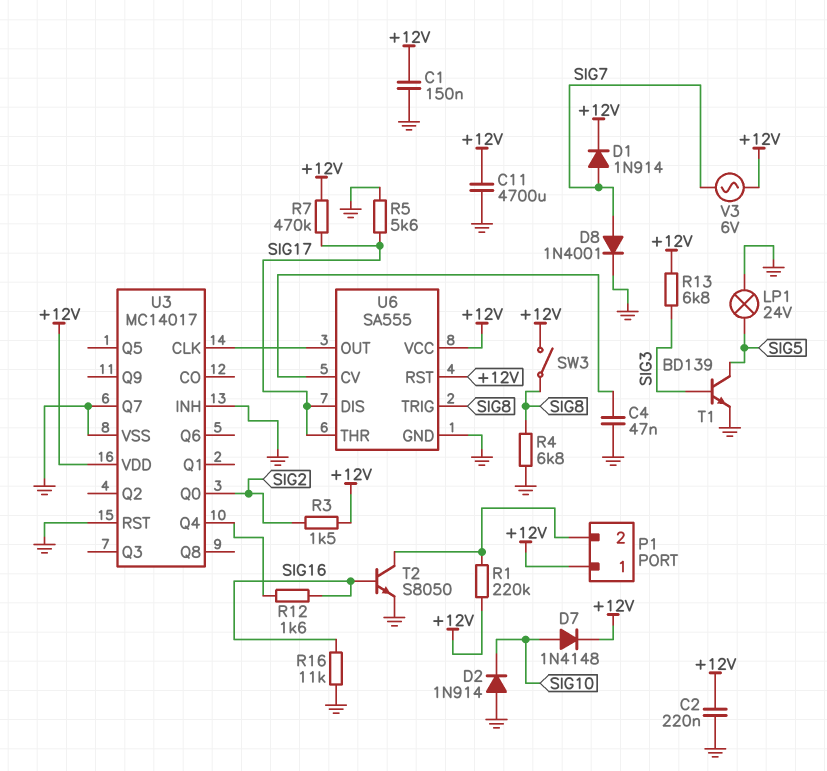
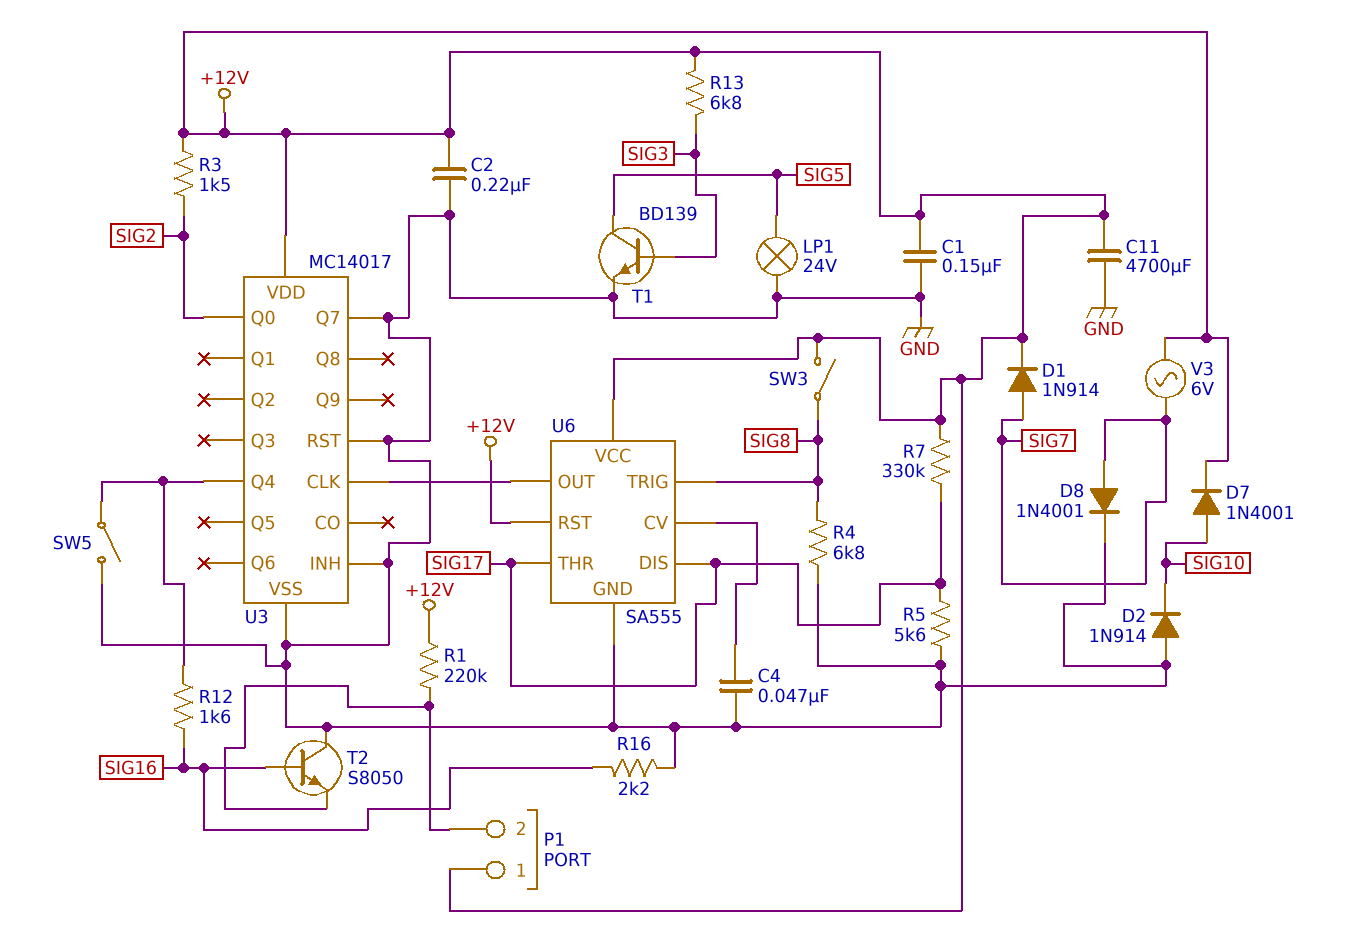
D7: diode 1N4148 (A SIG10, K +12V) -> diode 1N4001 (A SIG10, K +12V)
R7: 470k (+12V, SIG17) -> 330k (+12V, SIG17)
R16: 11k (GND, SIG16) -> 2.2k (GND, SIG16)
SW5: none -> switch (GND, U3/Q4)
T2: NPN S8050 (B SIG16, C P1/2, E GND) -> NPN S8050 (B SIG16, C GND, E P1/2)

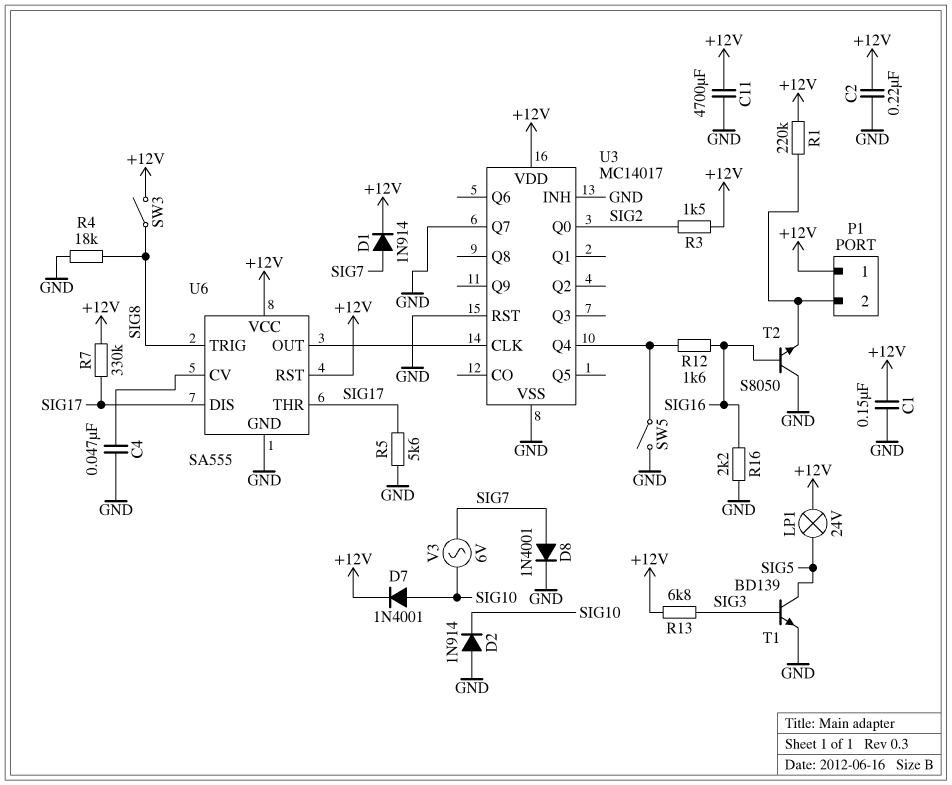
LP1: lamp 24V (GND, SIG5) -> lamp 24V (+12V, SIG5)
R4: 6.8k (GND, SIG8) -> 18k (GND, SIG8)
V3: AC 6V (+12V, SIG7) -> AC 6V (SIG7, SIG10)

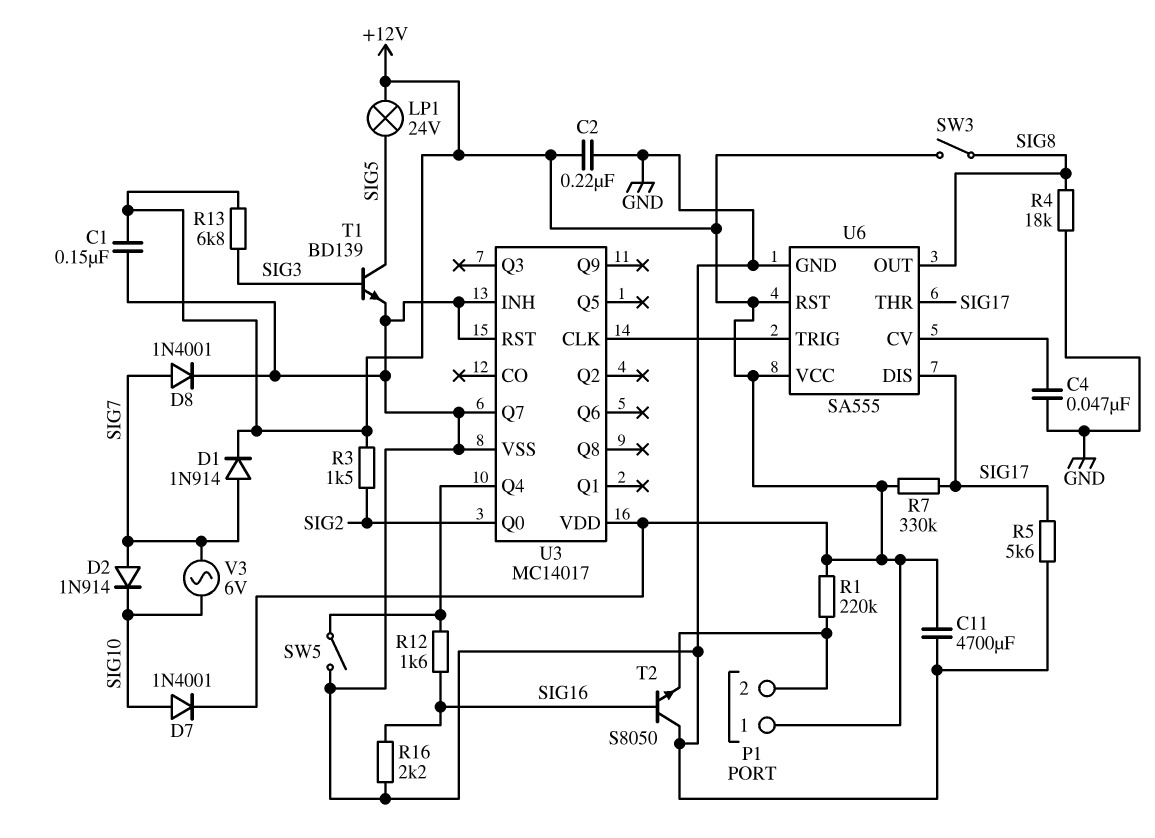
D2: diode 1N914 (A GND, K SIG10) -> diode 1N914 (A SIG7, K SIG10)
U6 pin OUT: U3/CLK -> SIG8
U6 pin TRIG: SIG8 -> U3/CLK

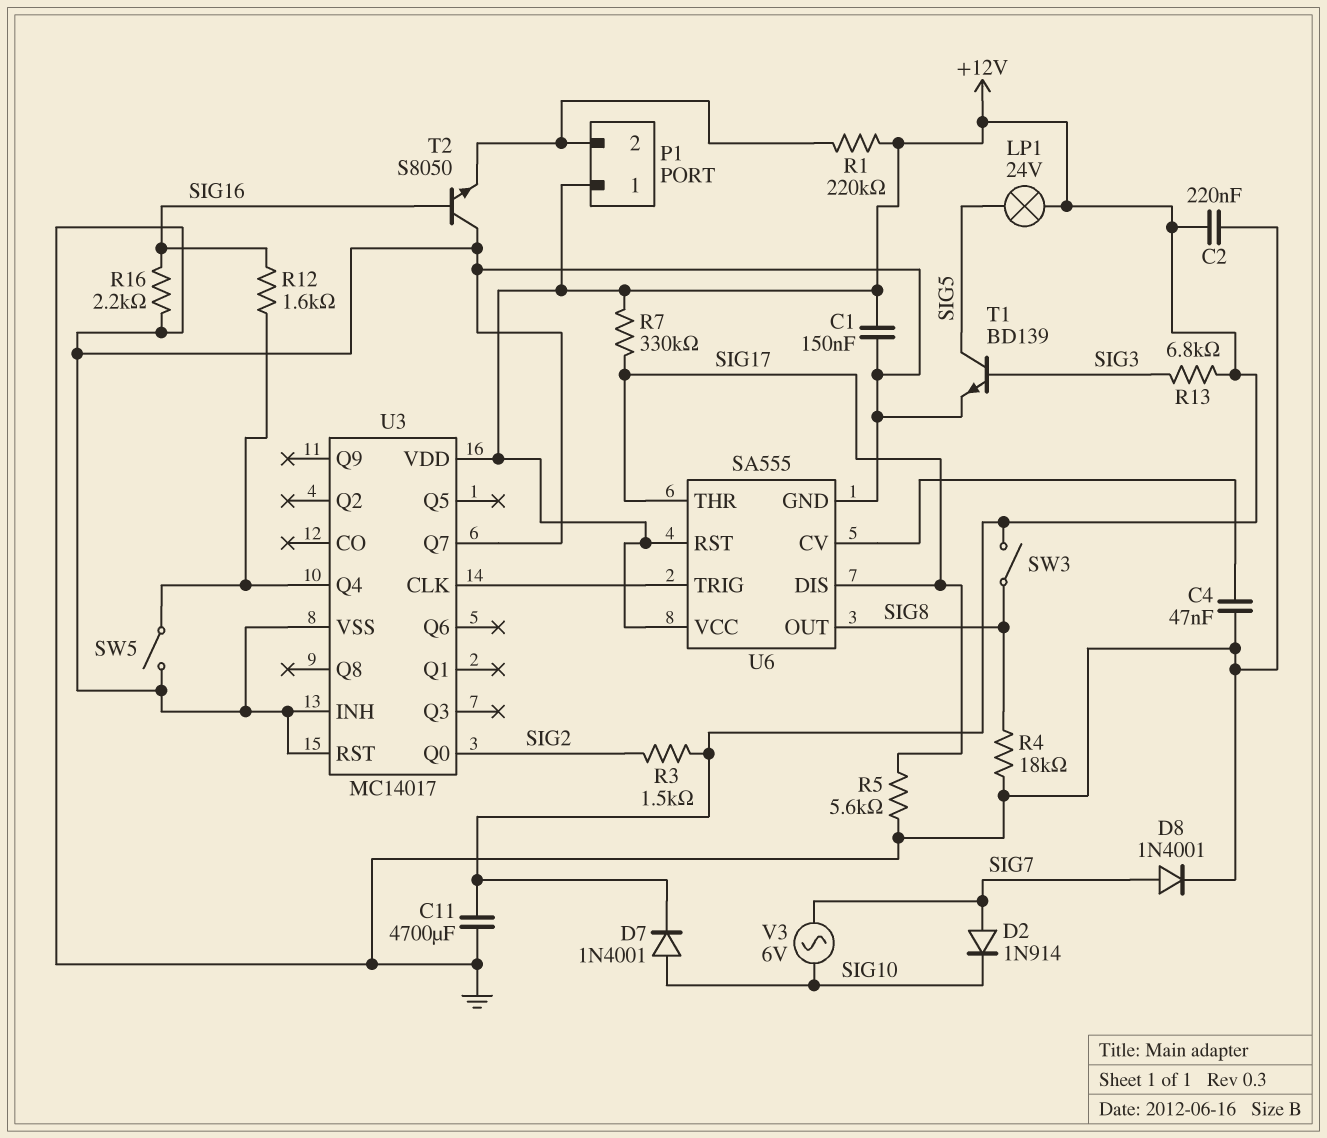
D1: diode 1N914 (A SIG7, K +12V) -> none

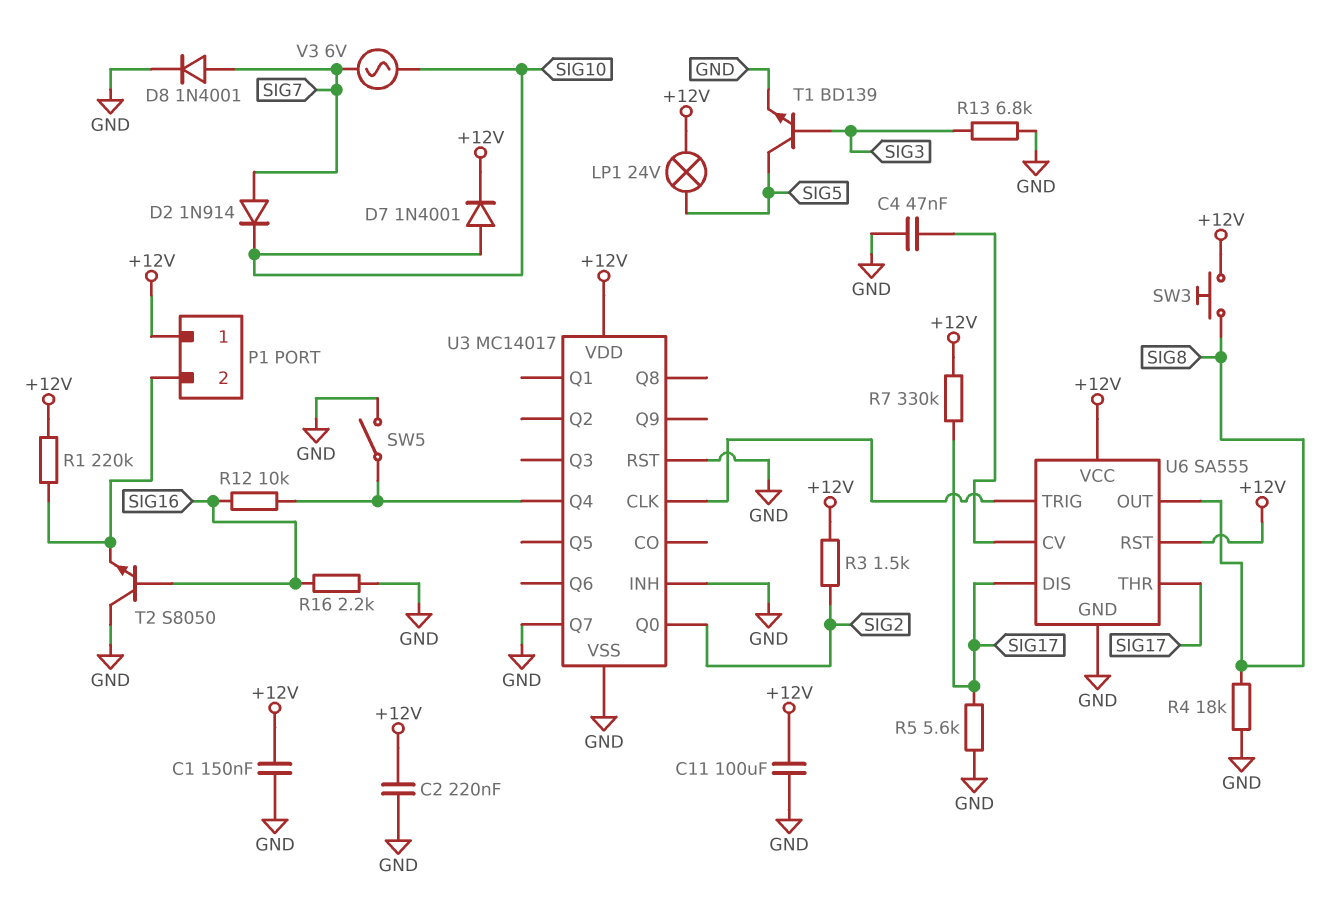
C11: 4700uF (+12V, GND) -> 100uF (+12V, GND)
R12: 1.6k (SIG16, U3/Q4) -> 10k (SIG16, U3/Q4)
R13: 6.8k (+12V, SIG3) -> 6.8k (GND, SIG3)
SW3: switch (+12V, SIG8) -> button (+12V, SIG8)

